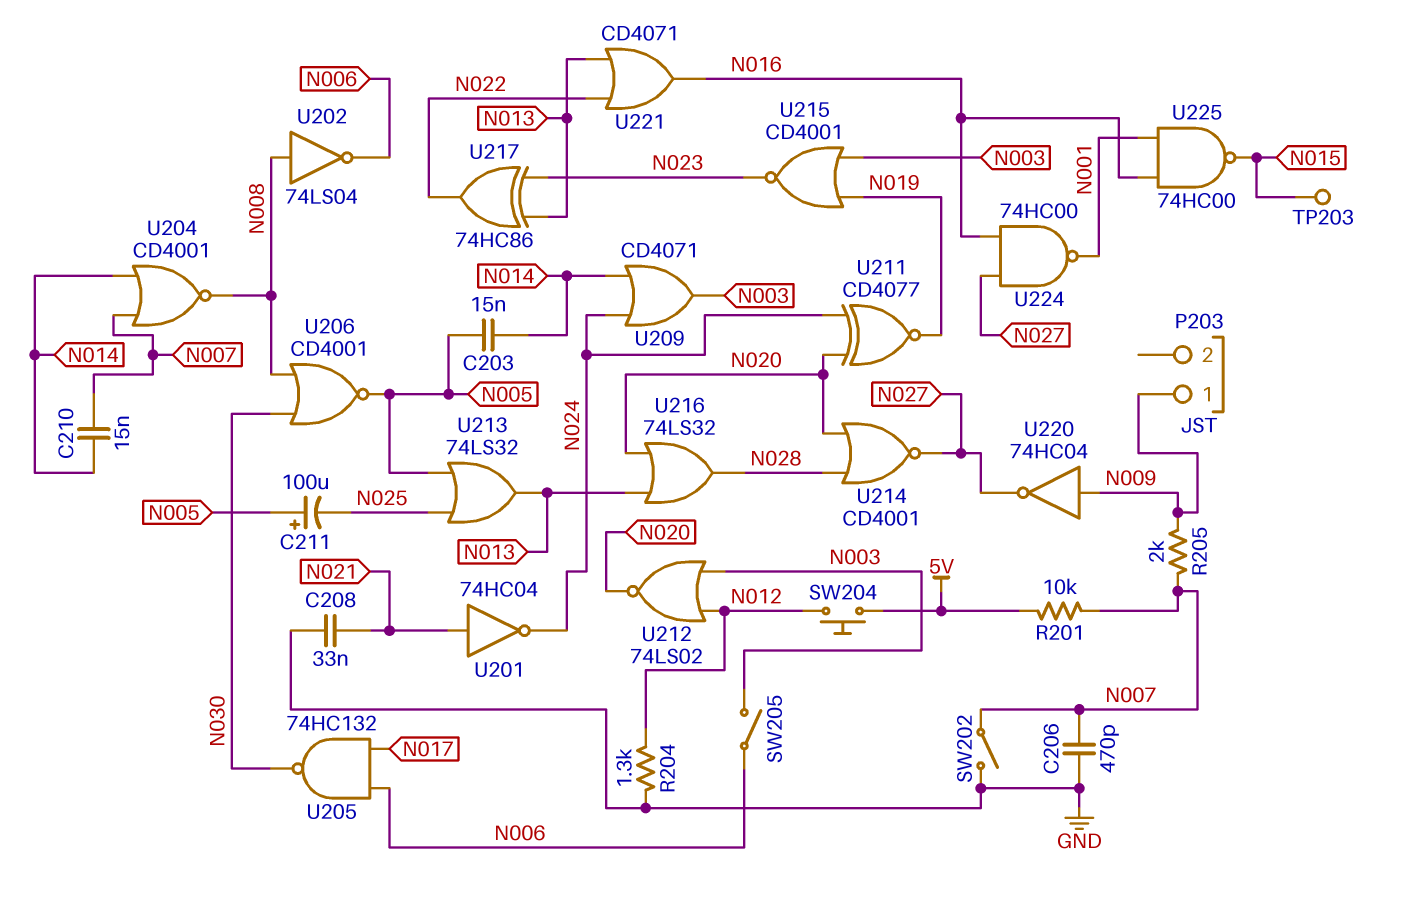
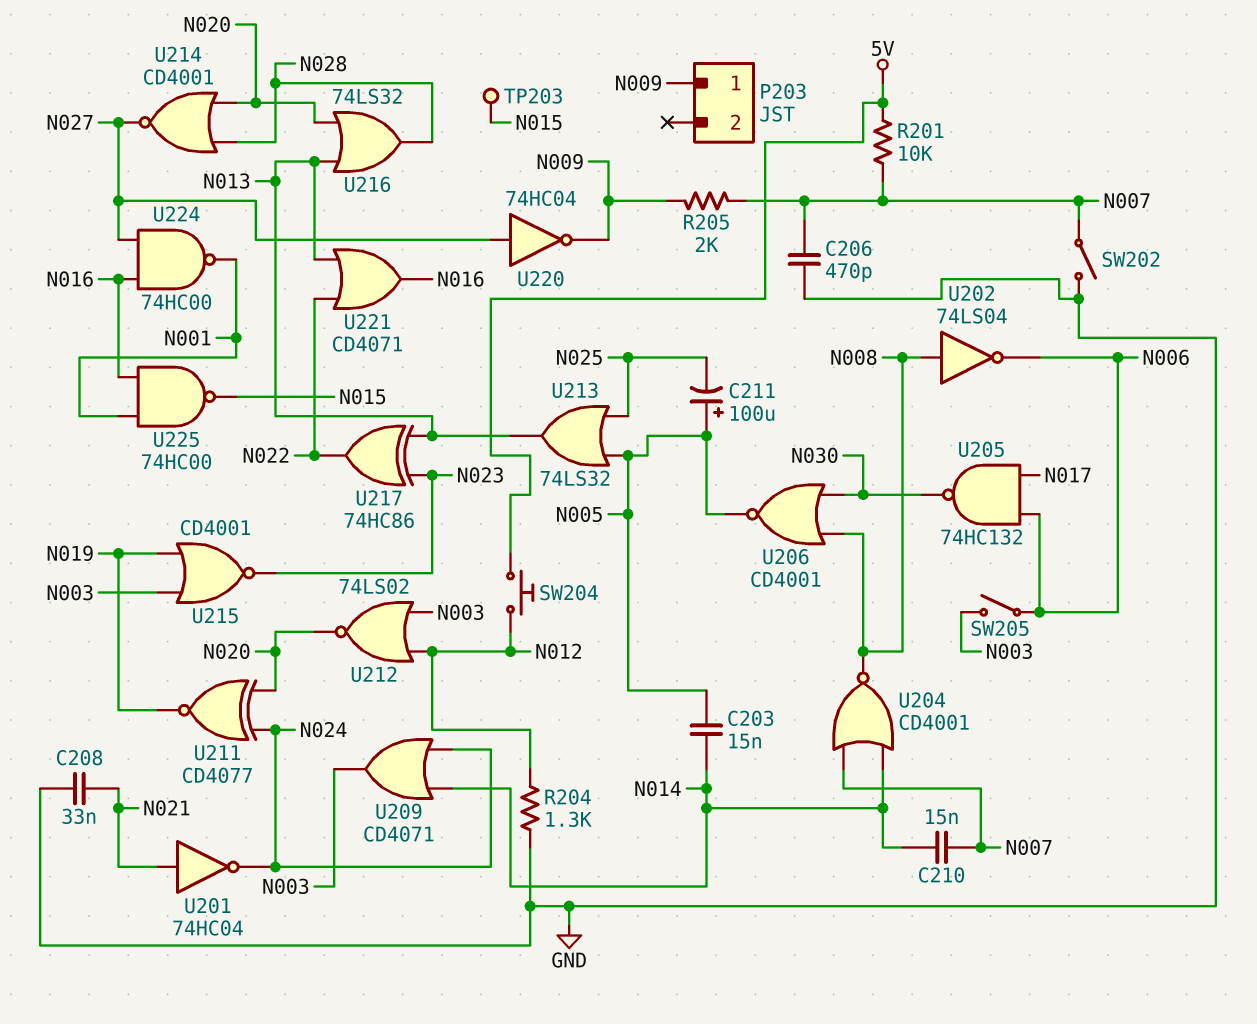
U220: NOT 74HC04 (in N009, out N027) -> NOT 74HC04 (in N027, out N009)

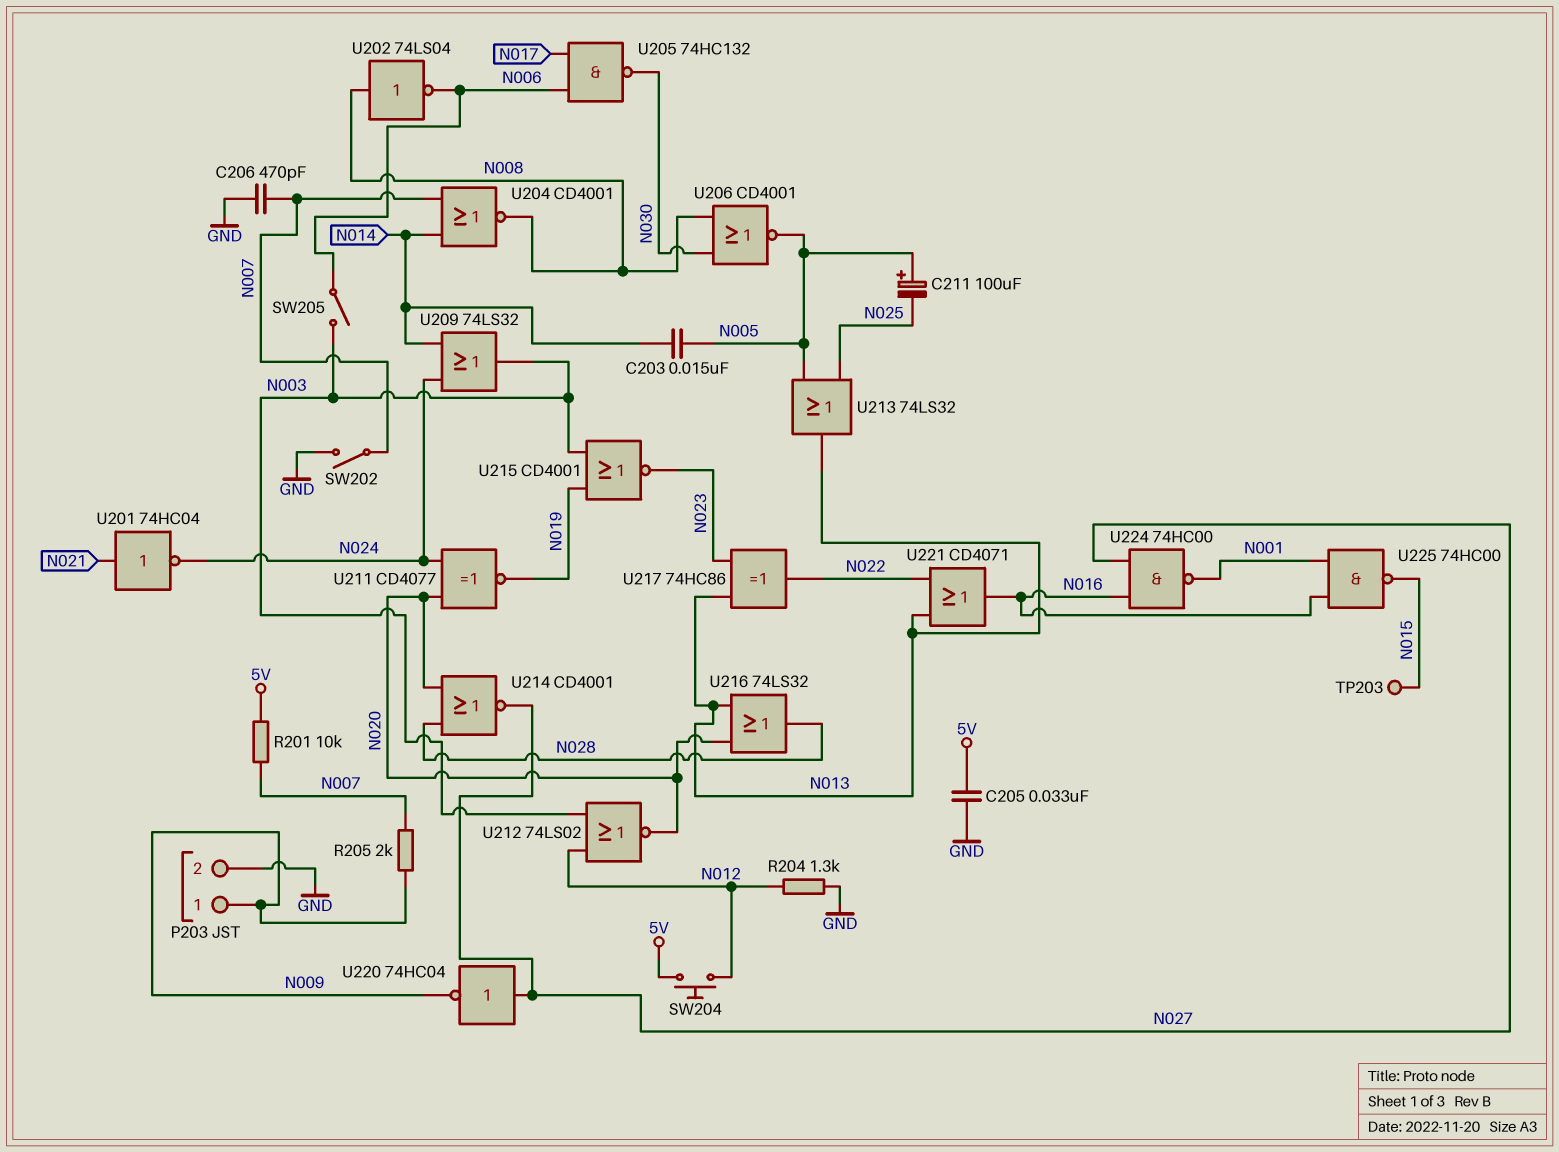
C205: none -> 33nF (5V, GND)
C208: 33nF (GND, N021) -> none
C210: 15nF (N007, N014) -> none
P203 pin 2: none -> GND
U209: OR CD4071 (in N014, in N024, out N003) -> OR 74LS32 (in N014, in N024, out N003)

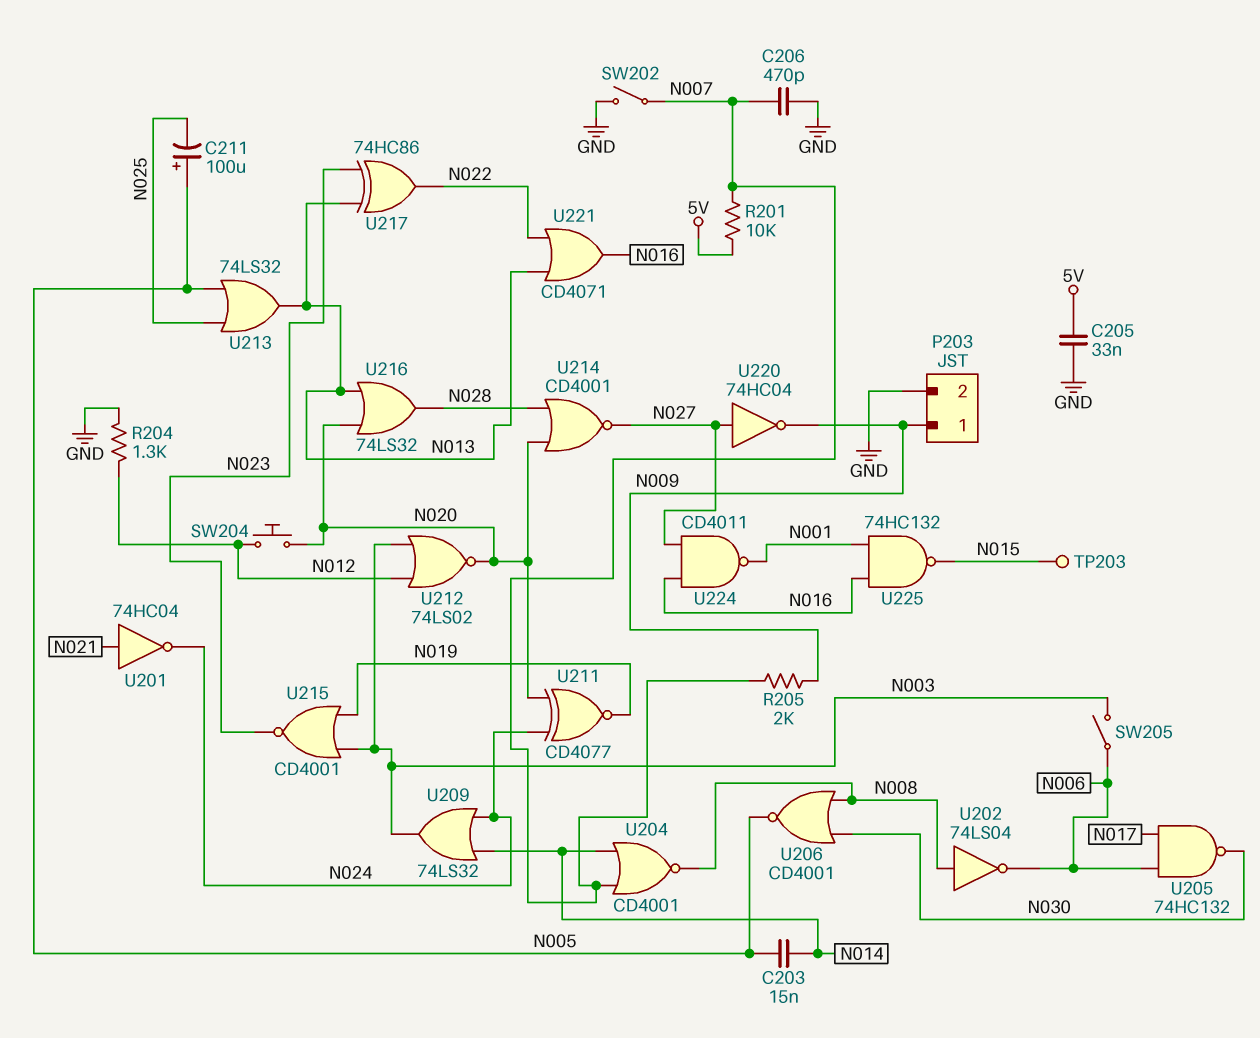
SW204: button (5V, N012) -> button (N012, N020)
U224: NAND 74HC00 (in N016, in N027, out N001) -> NAND CD4011 (in N016, in N027, out N001)
U225: NAND 74HC00 (in N001, in N016, out N015) -> NAND 74HC132 (in N001, in N016, out N015)

